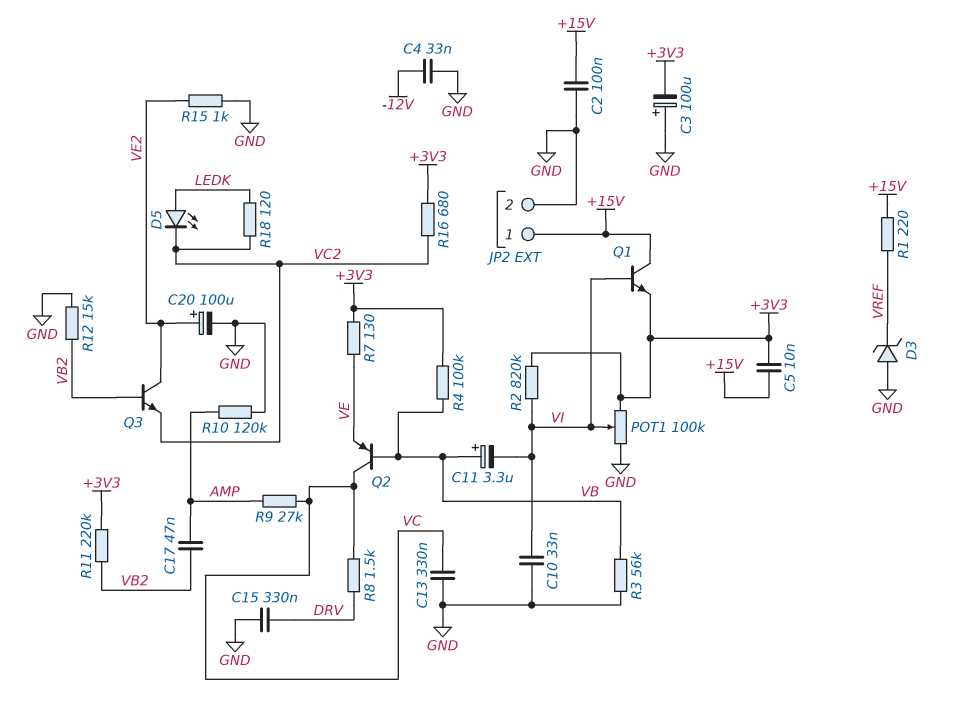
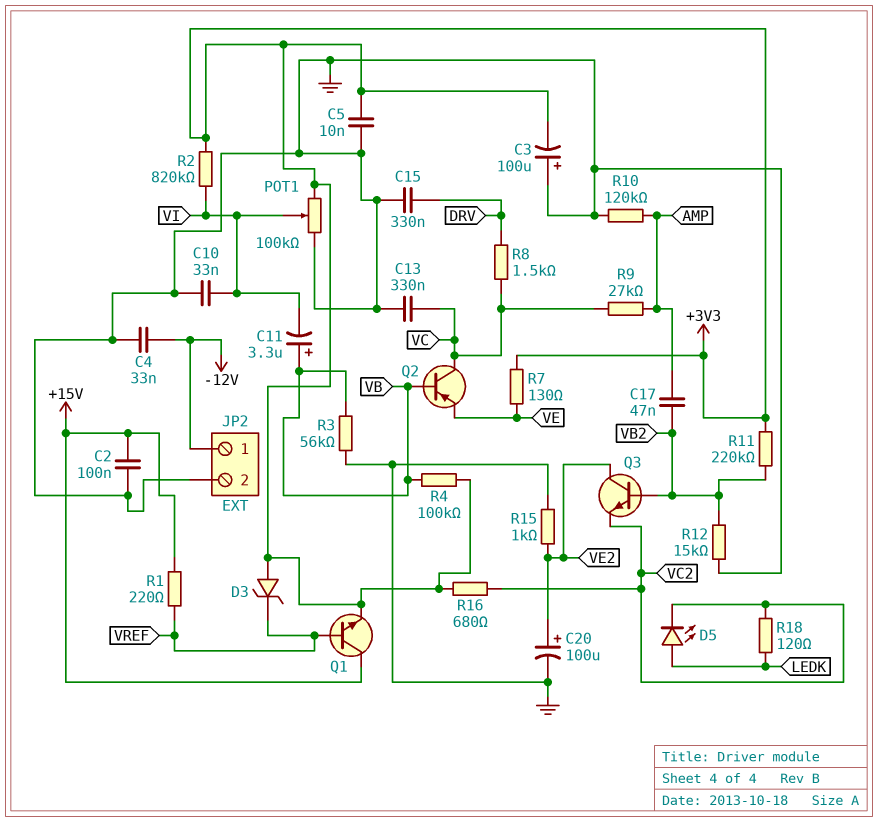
C5: 10nF (+3V3, +15V) -> 10nF (+3V3, GND)
D3: zener (A GND, K VREF) -> zener (A +3V3, K VREF)
JP2 pin 1: +15V -> -12V
Q1: NPN (B VI, C +15V, E +3V3) -> NPN (B VREF, C +15V, E +3V3)

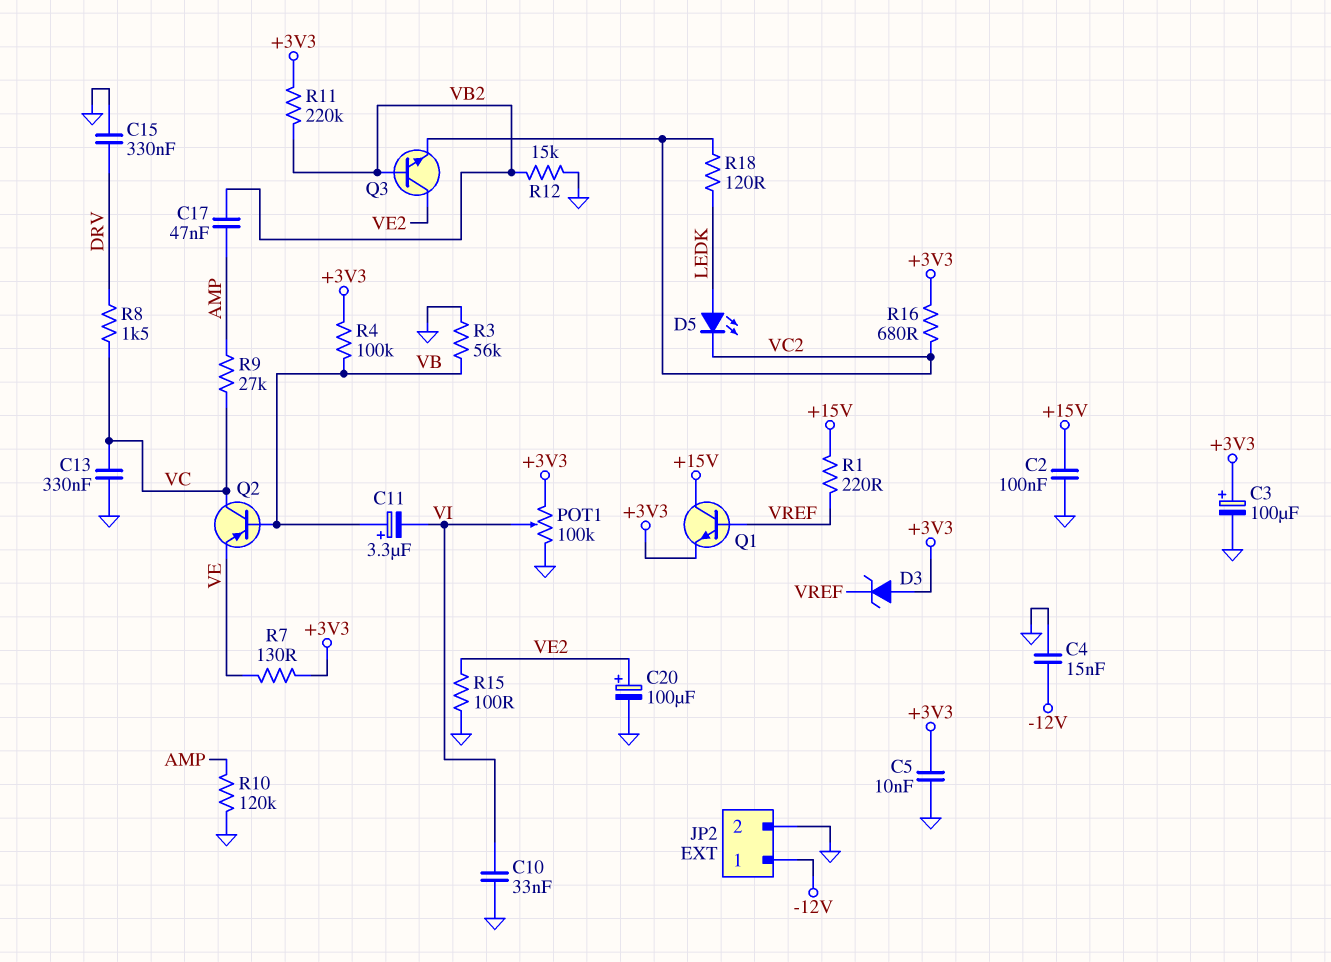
C3: 100uF (plus GND, minus +3V3) -> 100uF (plus +3V3, minus GND)
C4: 33nF (-12V, GND) -> 15nF (-12V, GND)
R2: 820k (+3V3, VI) -> none
R15: 1k (GND, VE2) -> 100 (GND, VE2)

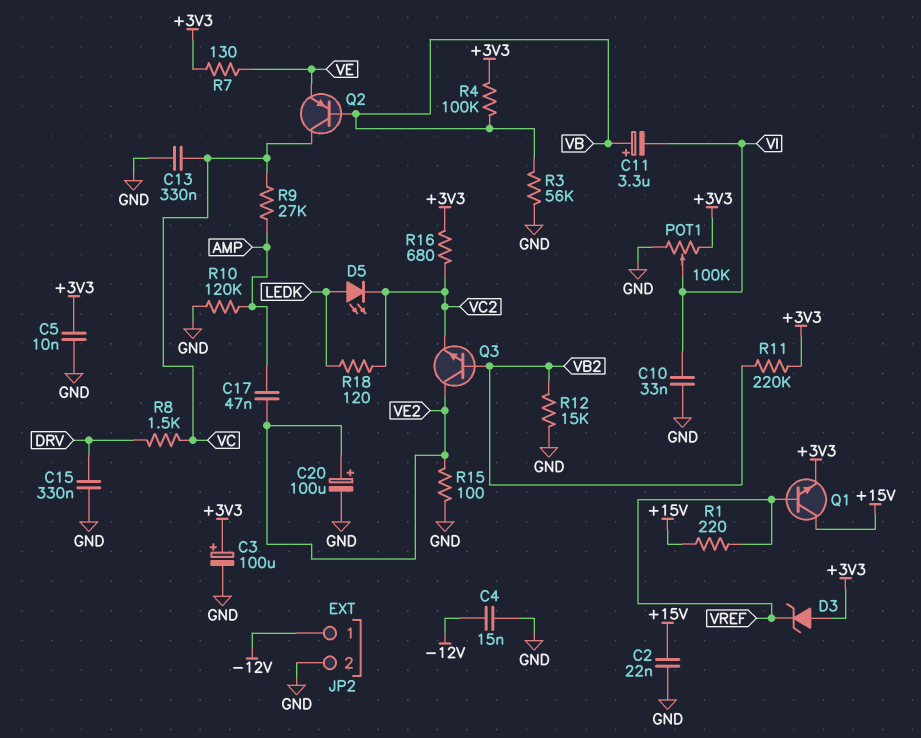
C2: 100nF (+15V, GND) -> 22nF (+15V, GND)
C17: 47nF (AMP, VB2) -> 47nF (AMP, VE2)

